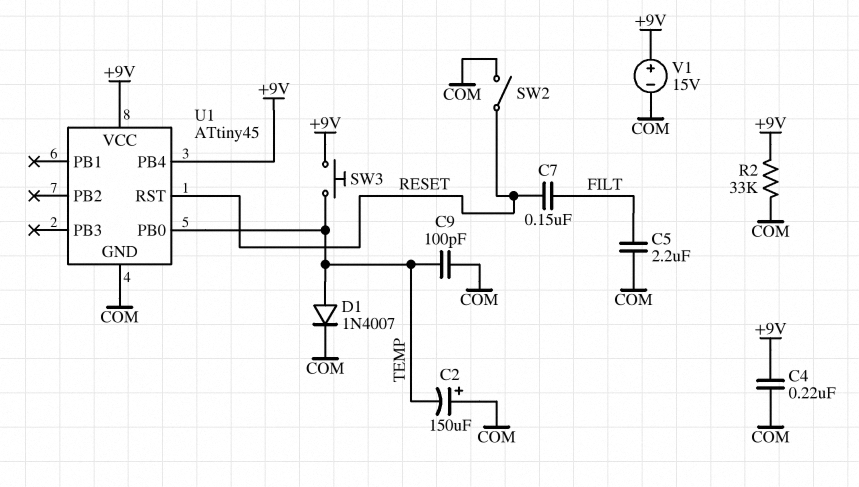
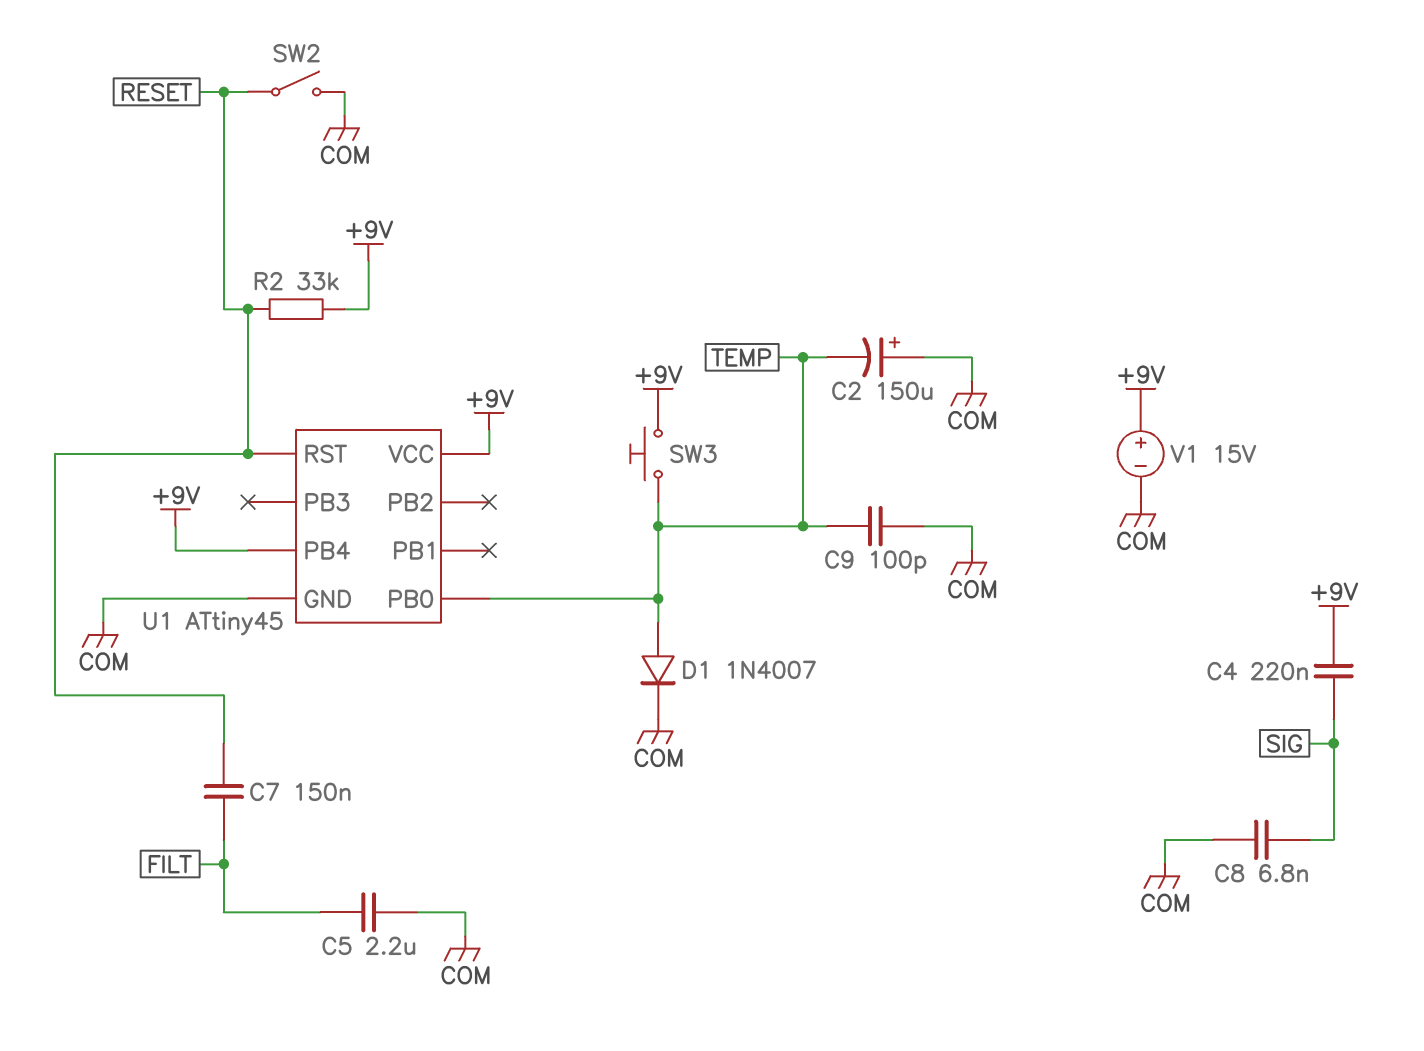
C4: 220nF (+9V, COM) -> 220nF (+9V, SIG)
C8: none -> 6.8nF (COM, SIG)
R2: 33k (+9V, COM) -> 33k (+9V, RESET)

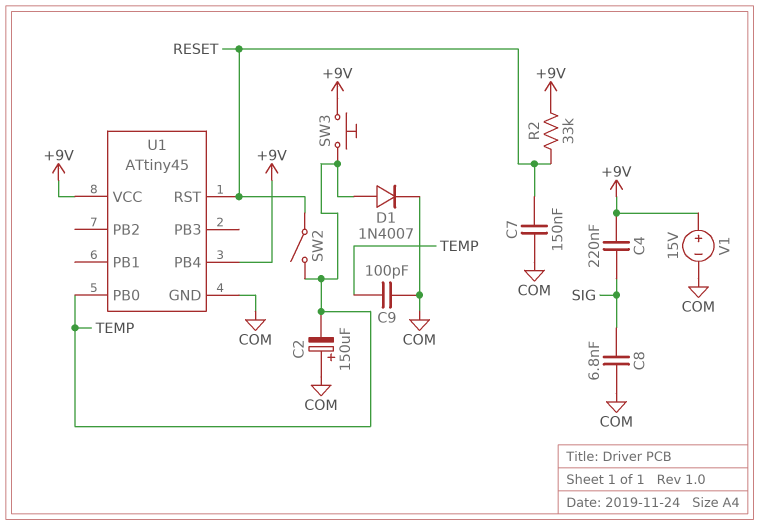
C5: 2.2uF (COM, FILT) -> none
C7: 150nF (FILT, RESET) -> 150nF (COM, RESET)
SW2: switch (COM, RESET) -> switch (RESET, TEMP)

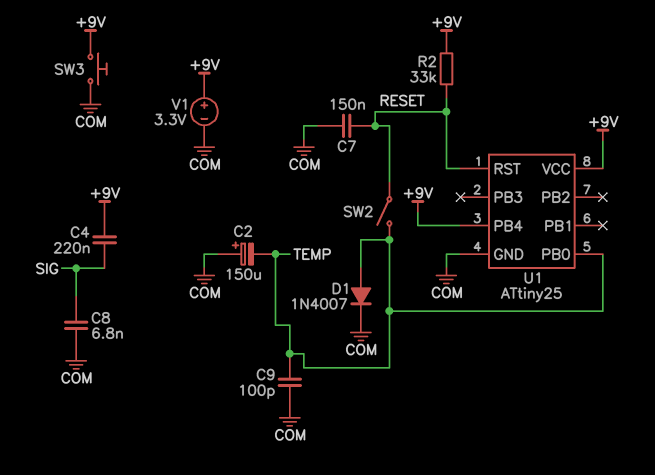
SW3: button (+9V, TEMP) -> button (+9V, COM)
U1: ATtiny45 -> ATtiny25
V1: 15V (plus +9V, minus COM) -> 3.3V (plus +9V, minus COM)

